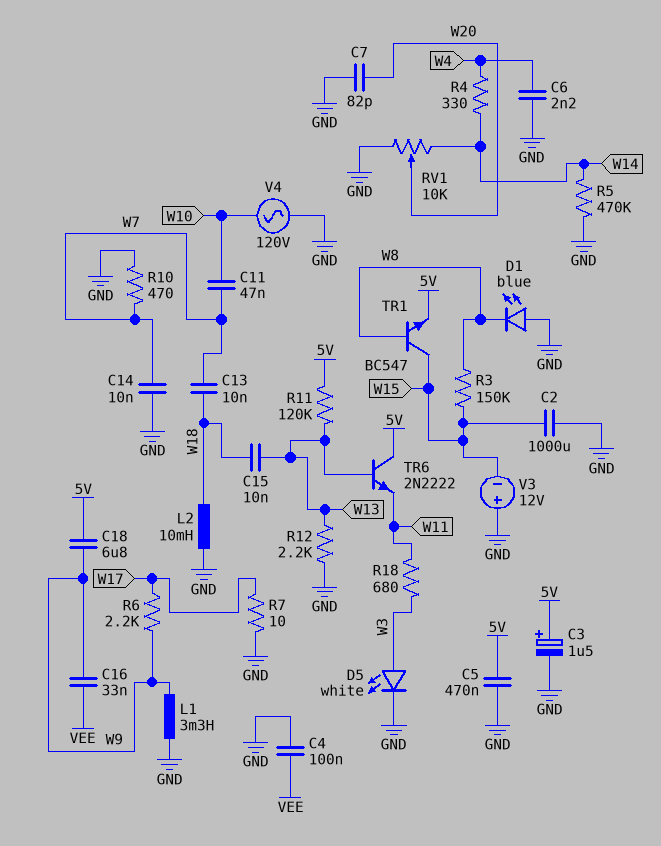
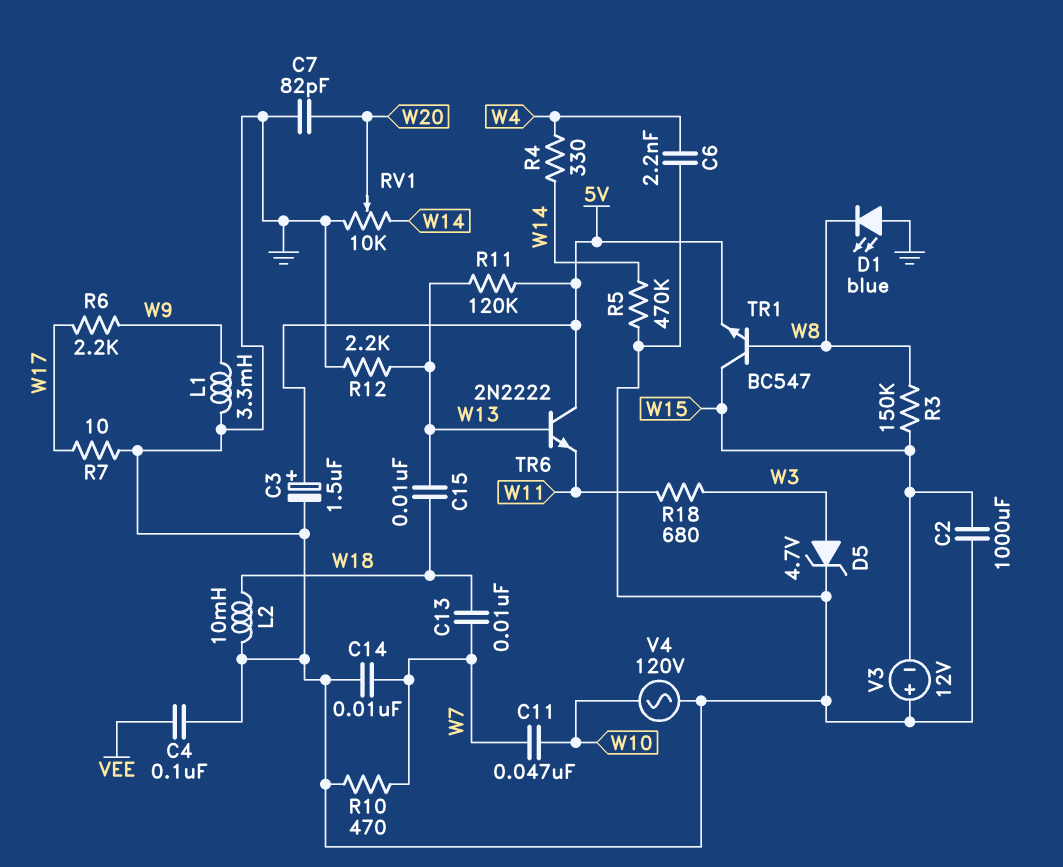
C5: 470nF (5V, GND) -> none
C16: 33nF (VEE, W9) -> none
C18: 6.8uF (5V, W9) -> none
D5: LED white (A W3, K GND) -> zener 4.7V (A W3, K GND)

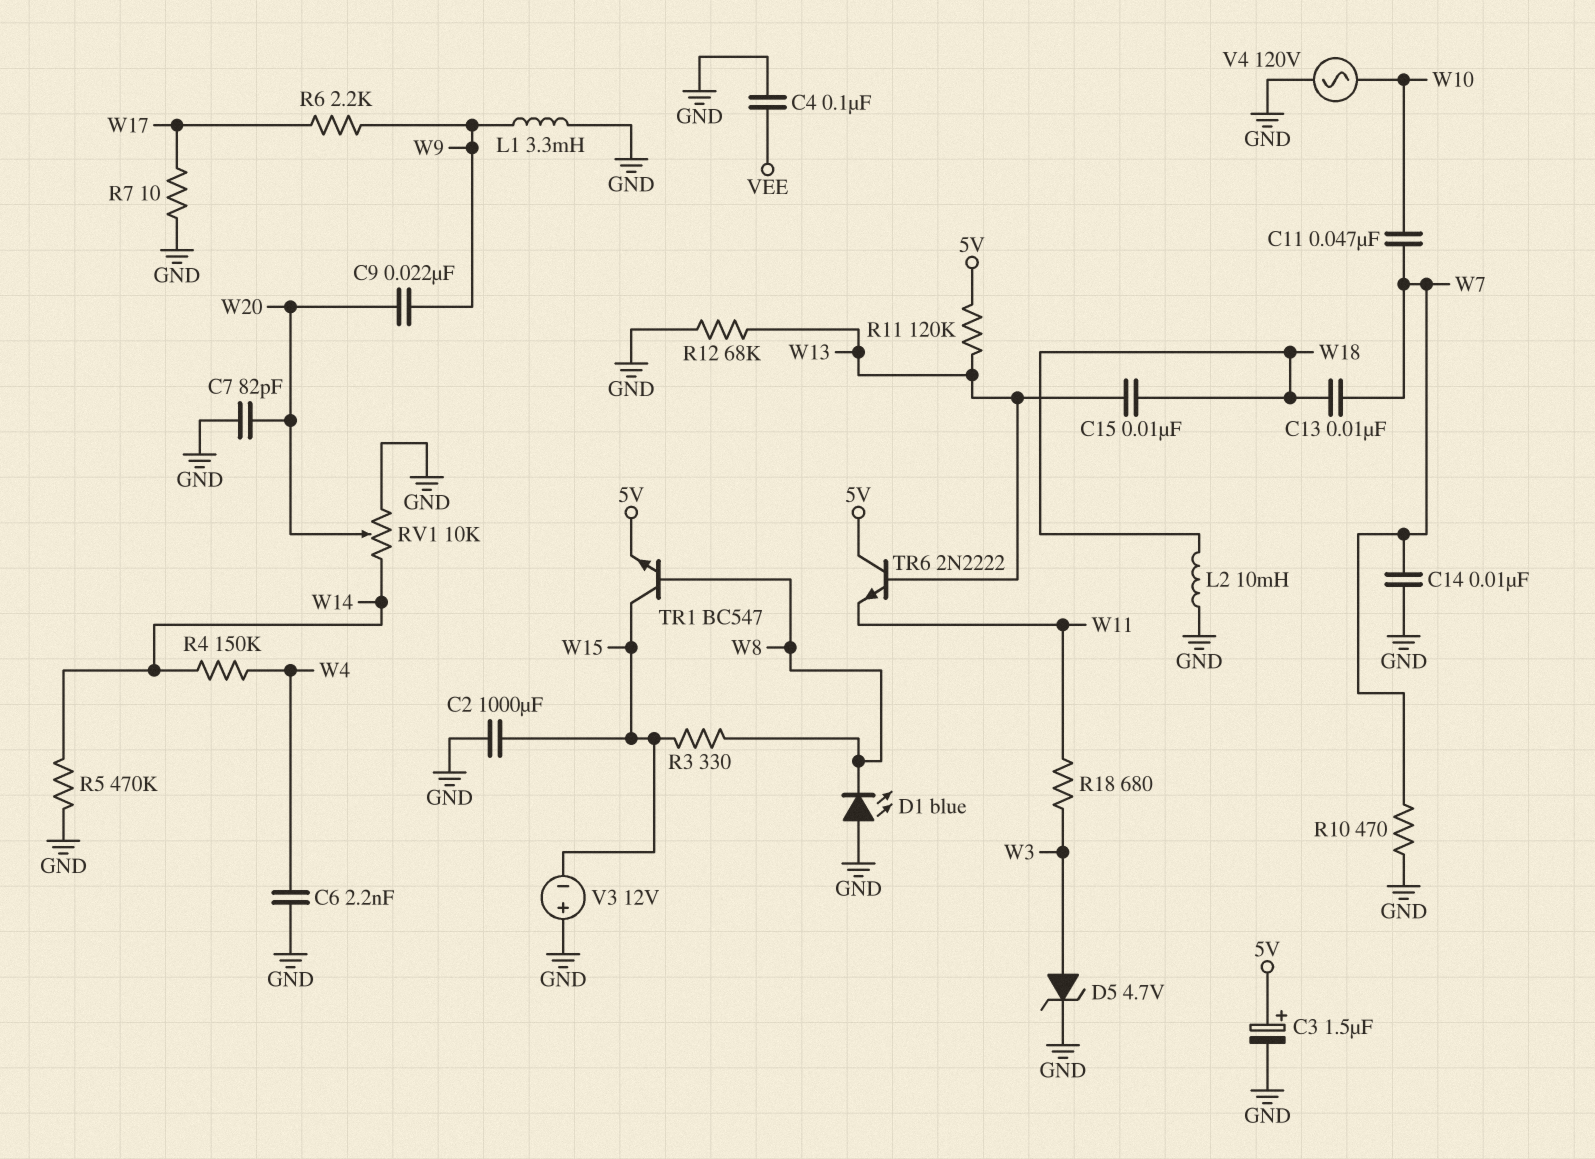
C9: none -> 22nF (W9, W20)
R3: 150k (W8, W15) -> 330 (W8, W15)
R4: 330 (W4, W14) -> 150k (W4, W14)
R12: 2.2k (GND, W13) -> 68k (GND, W13)

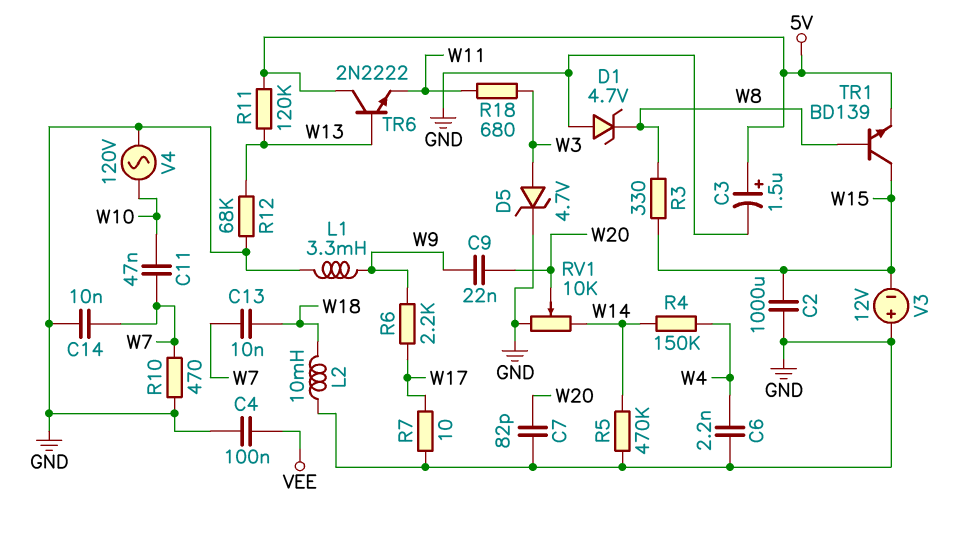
C15: 10nF (W13, W18) -> none
D1: LED blue (A GND, K W8) -> zener 4.7V (A GND, K W8)
TR1: NPN BC547 (B W8, C W15, E 5V) -> NPN BD139 (B W8, C W15, E 5V)

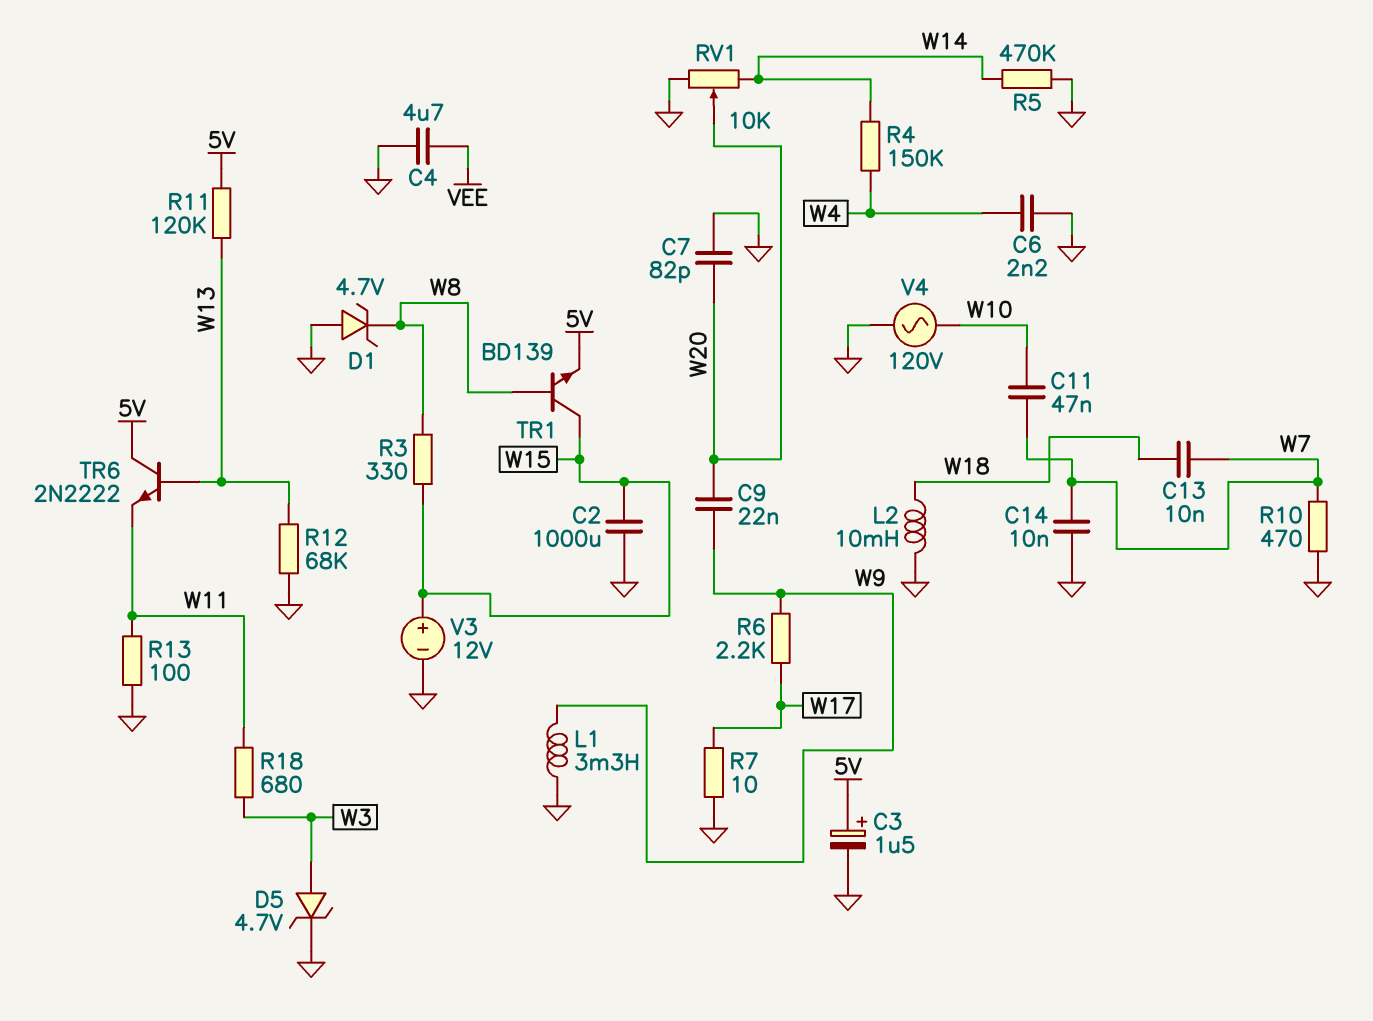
C4: 100nF (GND, VEE) -> 4.7uF (GND, VEE)
R13: none -> 100 (GND, W11)
V3: 12V (plus GND, minus W15) -> 12V (plus W15, minus GND)

